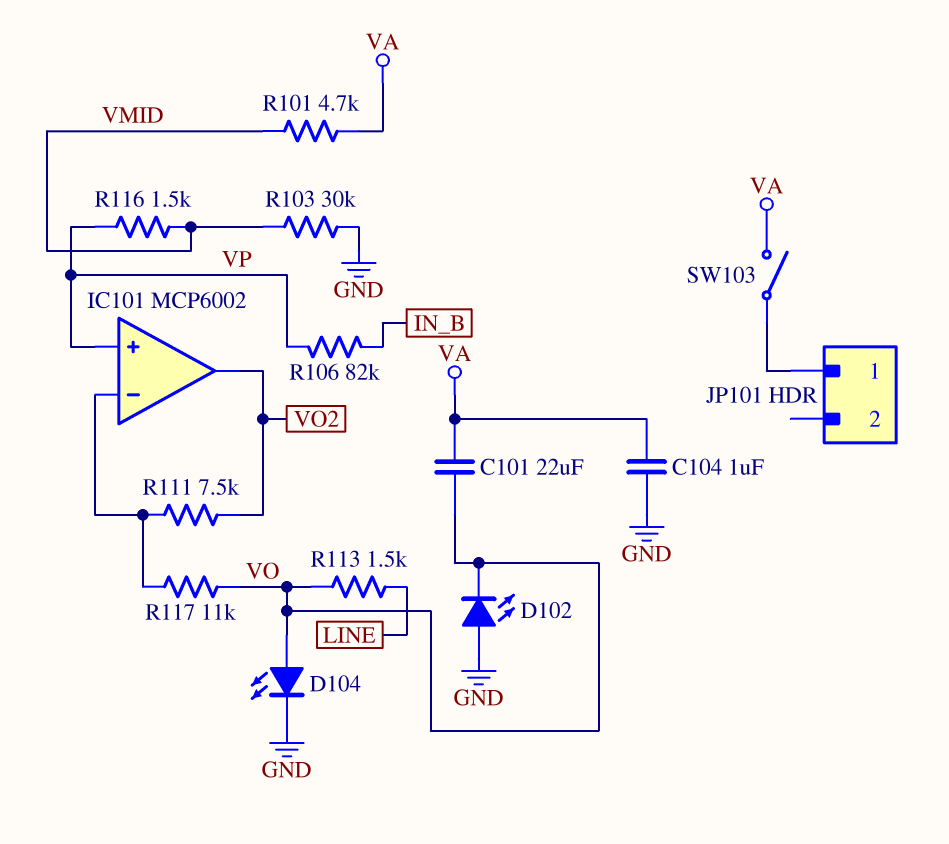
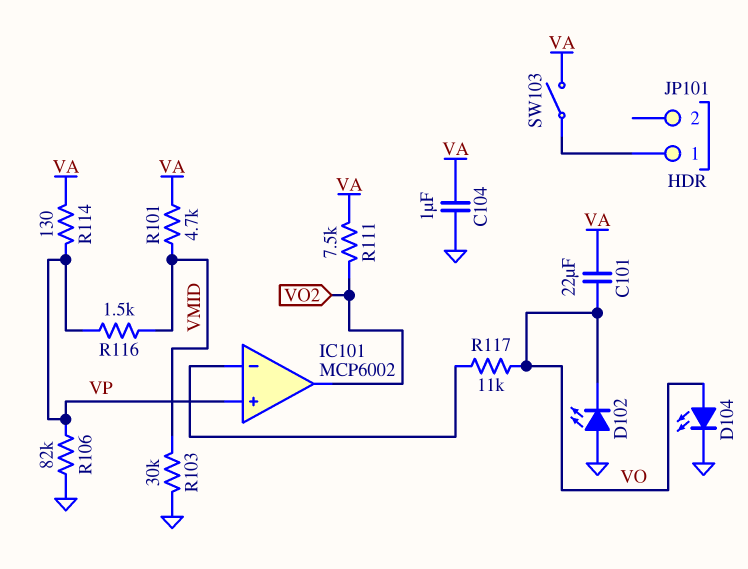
R106: 82k (IN_B, VP) -> 82k (GND, VP)
R111: 7.5k (IC101/in-, VO2) -> 7.5k (VA, VO2)
R113: 1.5k (LINE, VO) -> none
R114: none -> 130 (VA, VP)

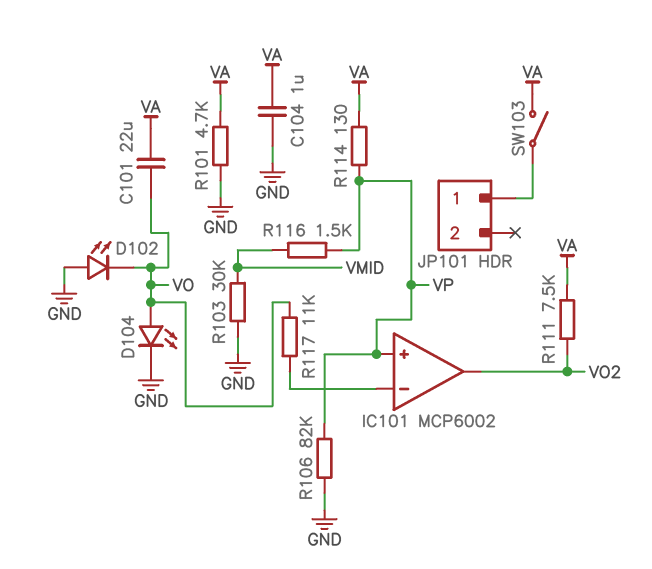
R101: 4.7k (VA, VMID) -> 4.7k (GND, VA)

